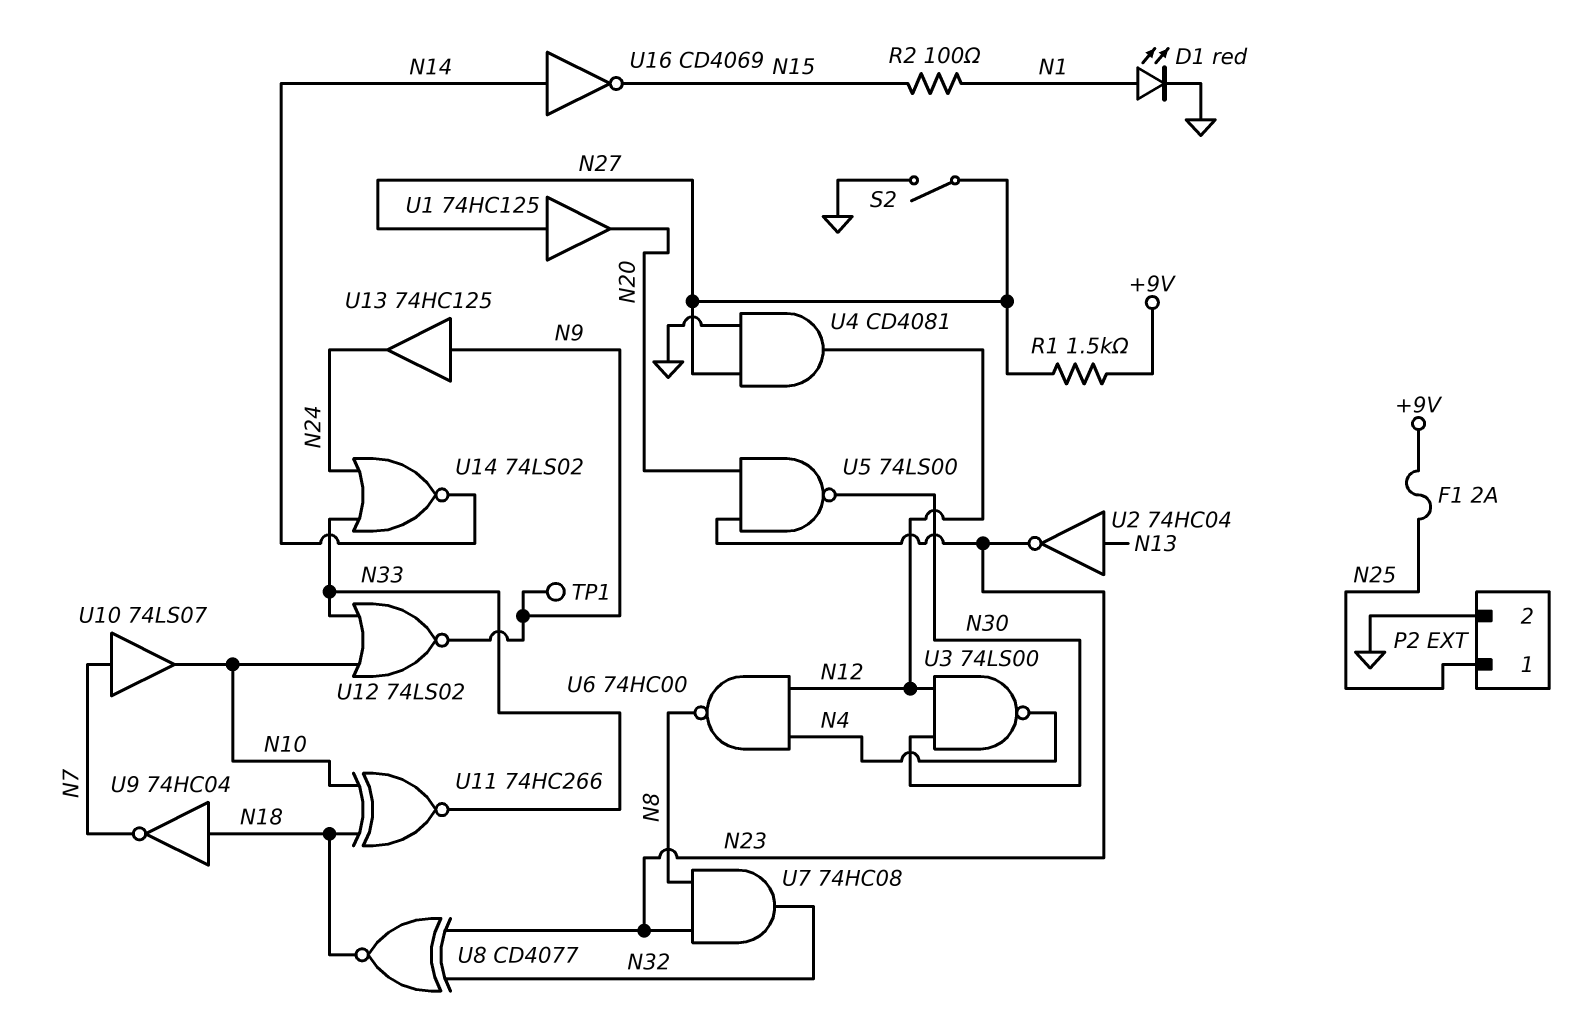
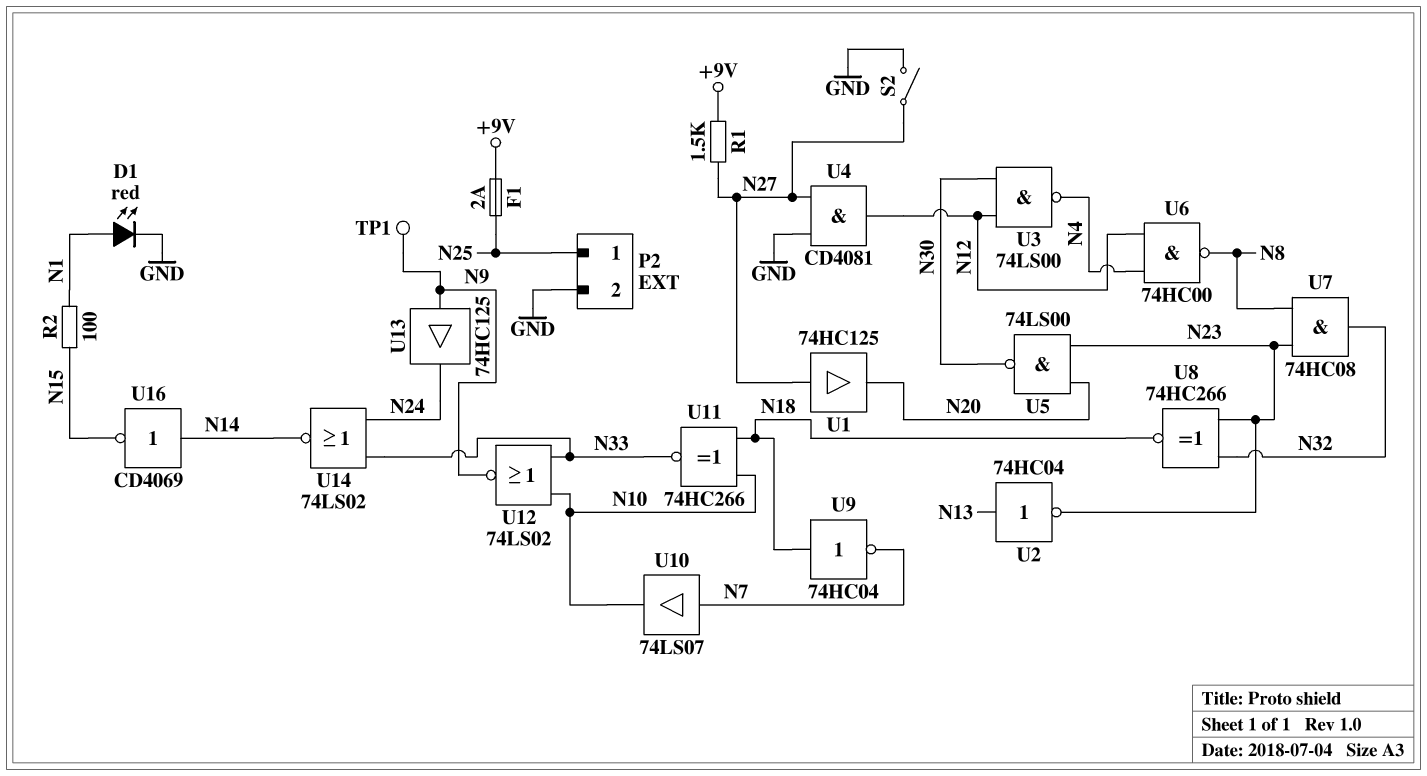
U8: XNOR CD4077 (in N23, in N32, out N18) -> XNOR 74HC266 (in N23, in N32, out N18)

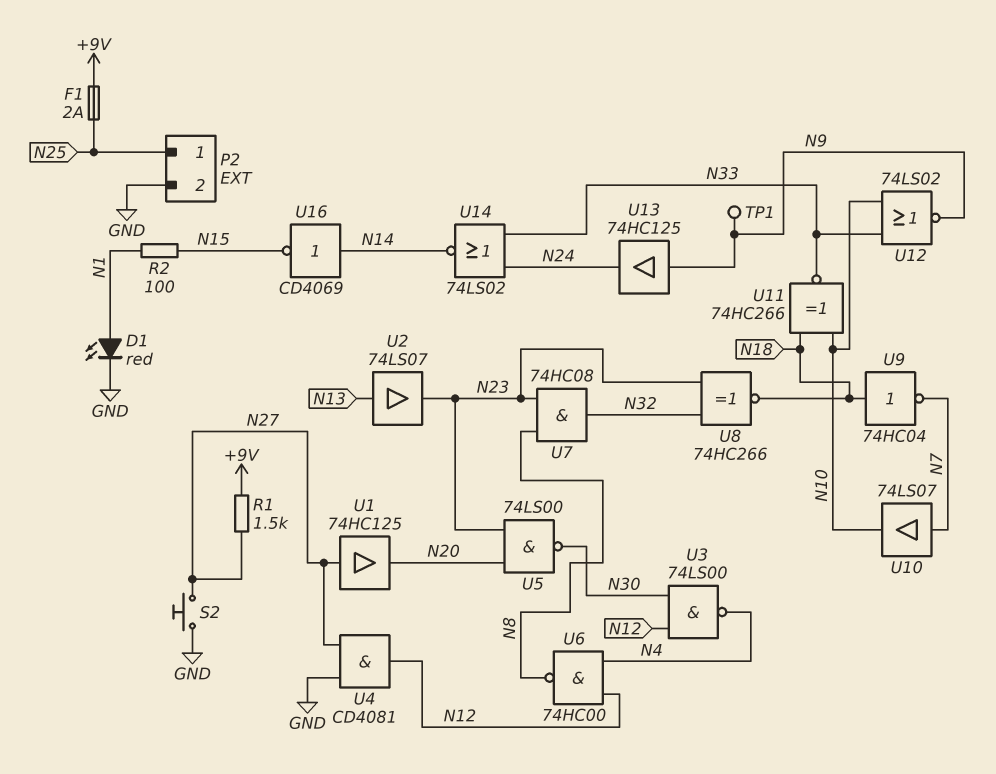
S2: switch (GND, N27) -> button (GND, N27)
U2: NOT 74HC04 (in N13, out N23) -> buffer 74LS07 (in N13, out N23)

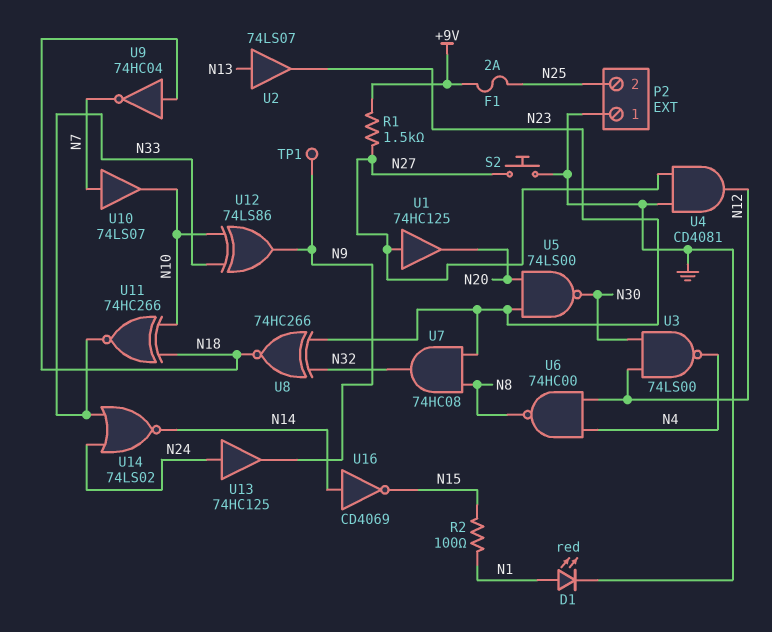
P2 pin 1: N25 -> GND
P2 pin 2: GND -> N25
U12: NOR 74LS02 (in N10, in N33, out N9) -> XOR 74LS86 (in N10, in N33, out N9)
U13: buffer 74HC125 (in N9, out N24) -> buffer 74HC125 (in N24, out N9)

